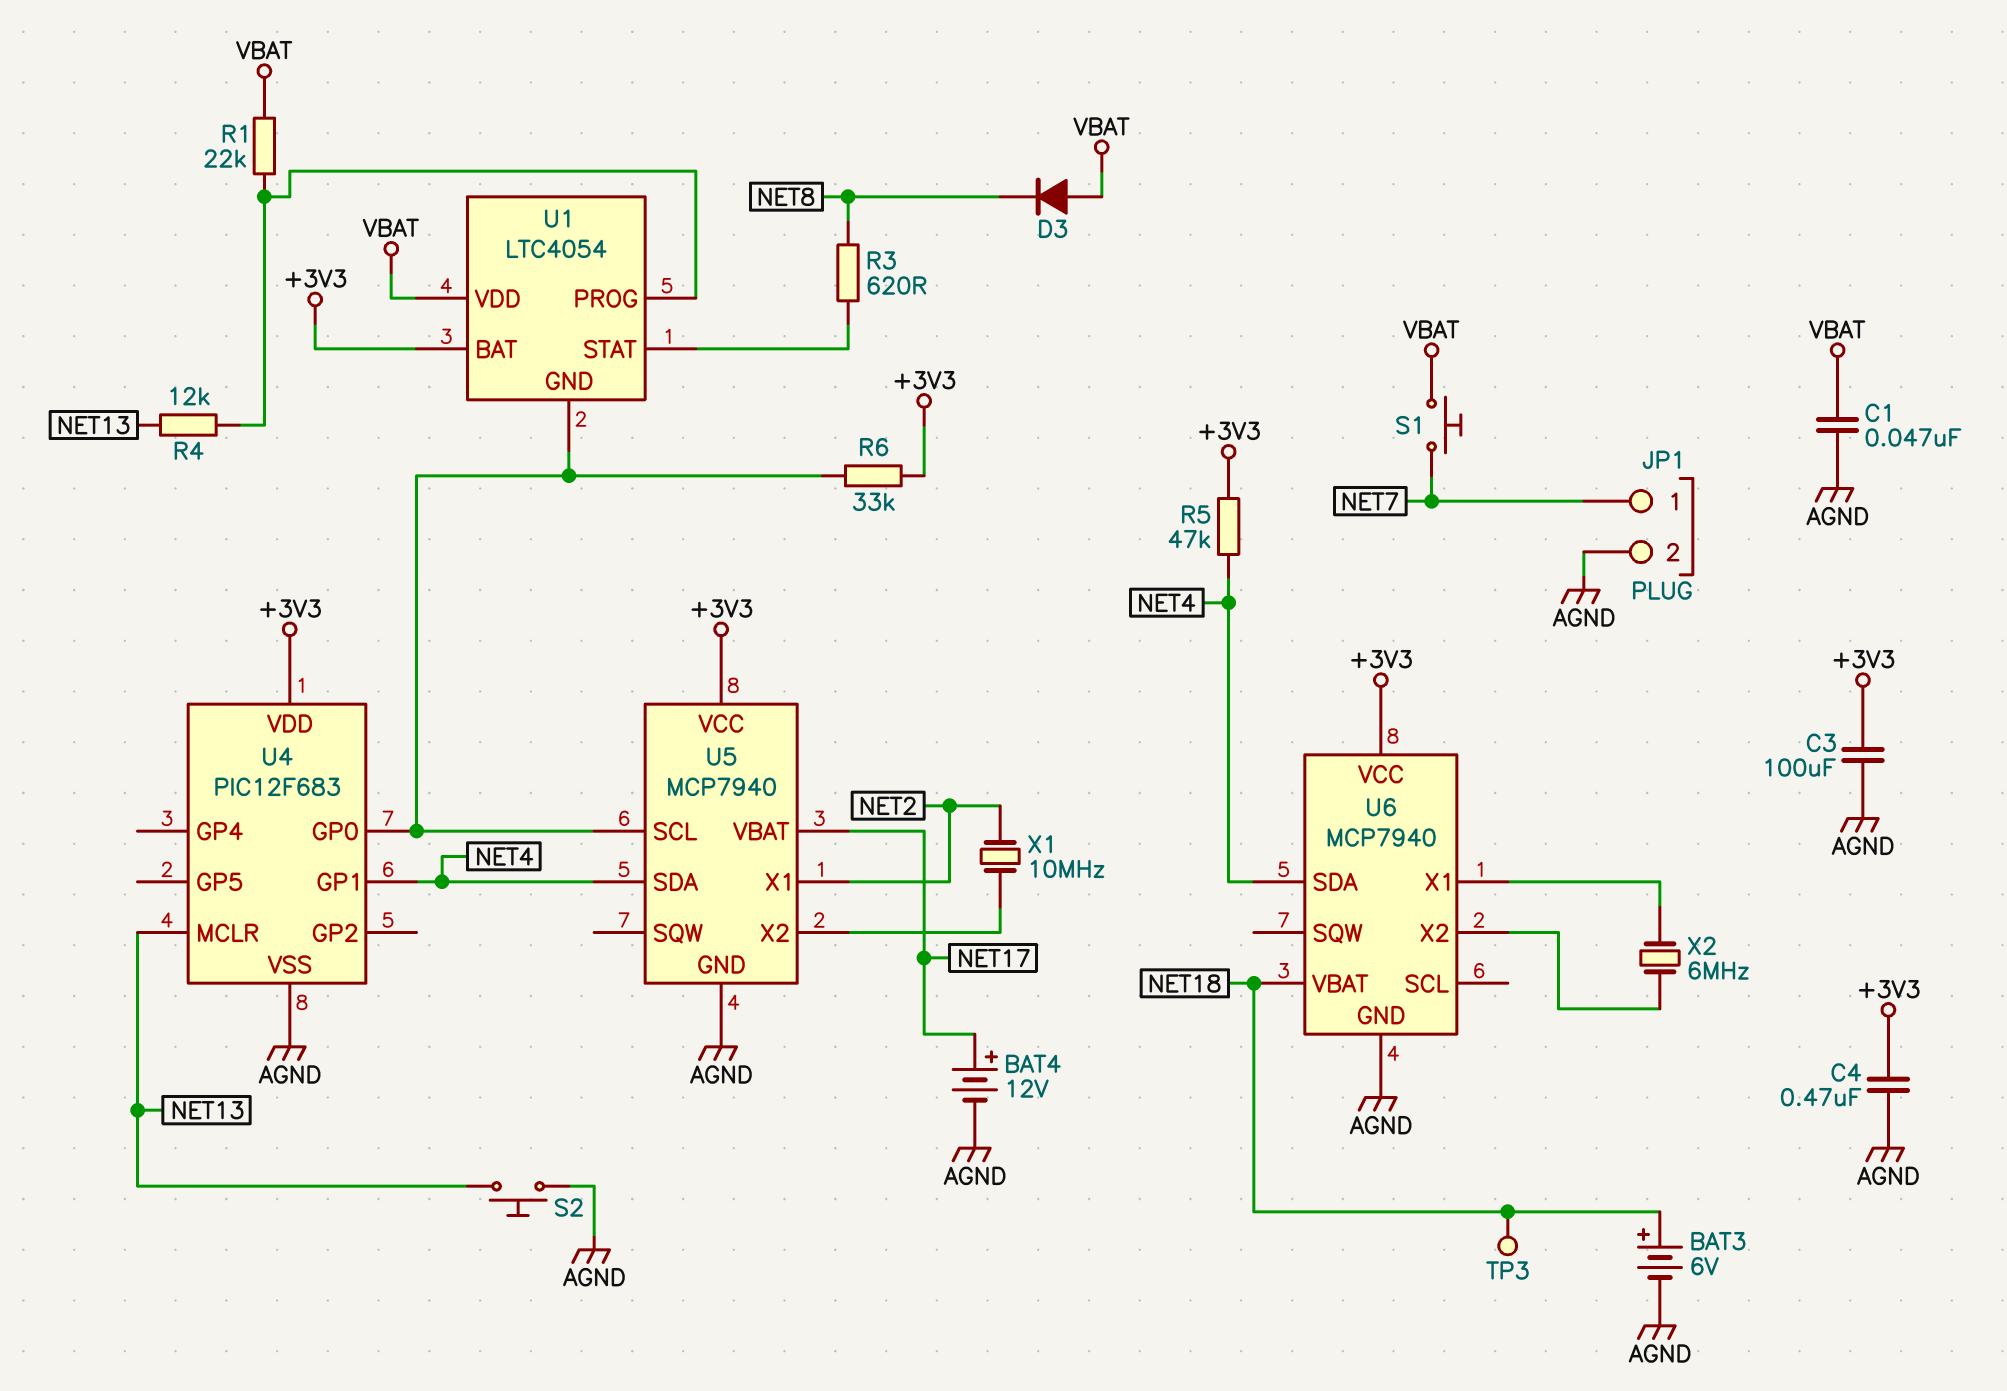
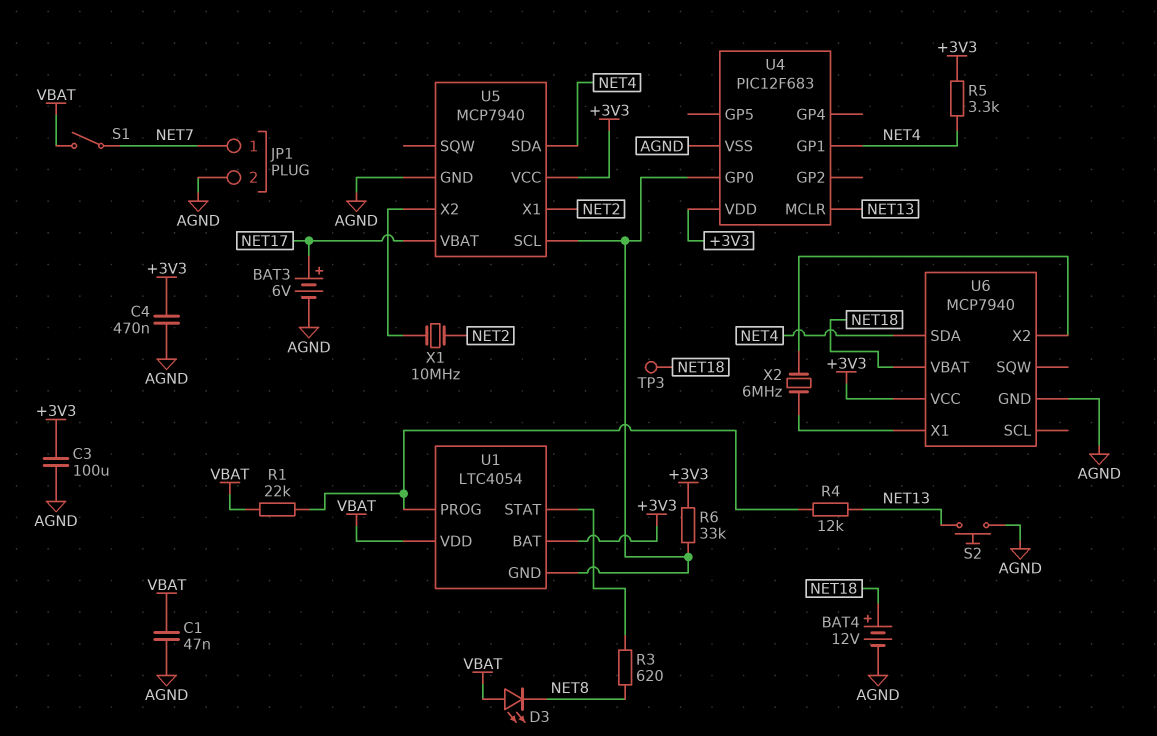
BAT3: 6V (plus NET18, minus AGND) -> 6V (plus NET17, minus AGND)
BAT4: 12V (plus NET17, minus AGND) -> 12V (plus NET18, minus AGND)
D3: diode (A VBAT, K NET8) -> LED (A VBAT, K NET8)
R5: 47k (+3V3, NET4) -> 3.3k (+3V3, NET4)
S1: button (NET7, VBAT) -> switch (NET7, VBAT)

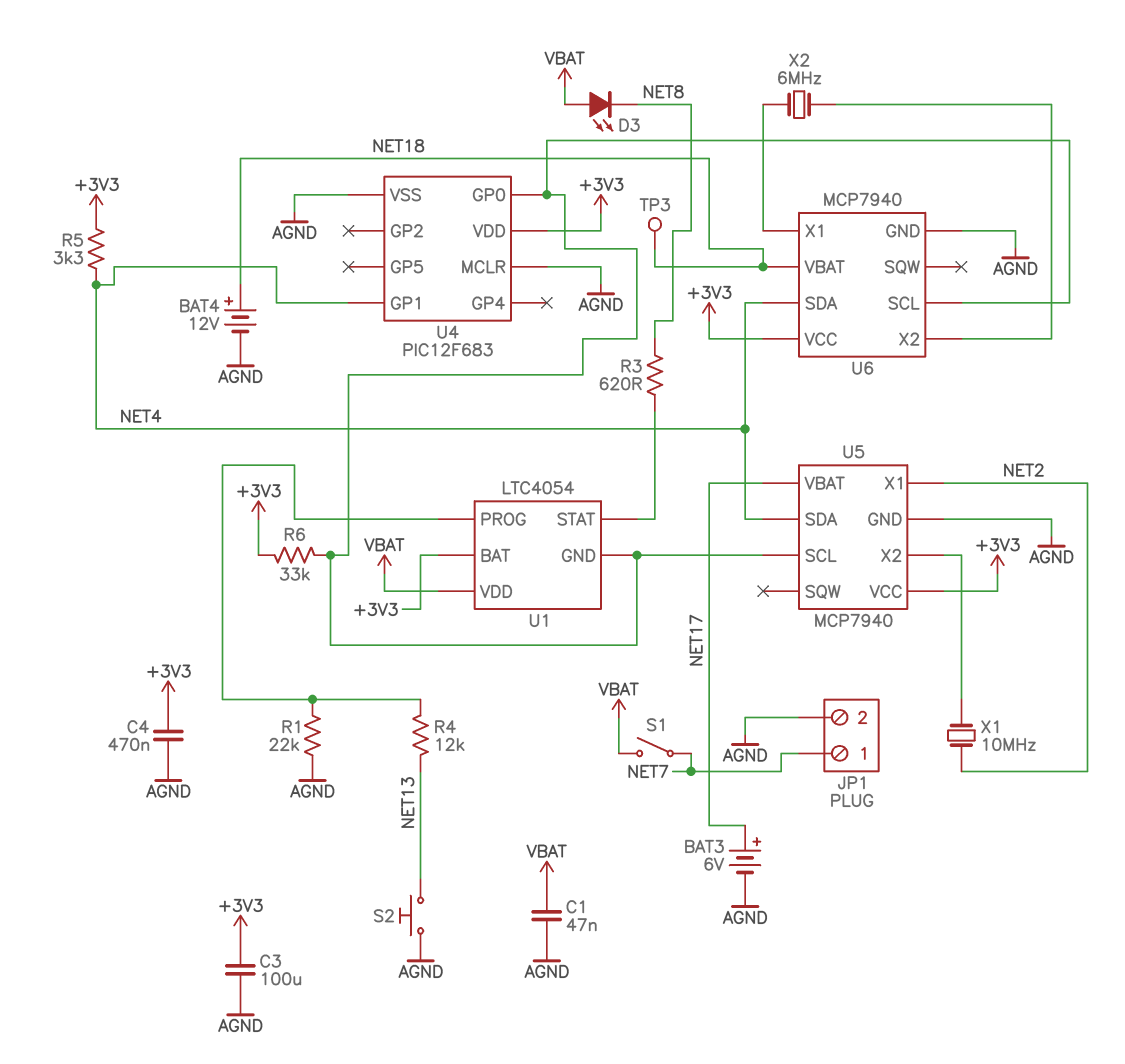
R1: 22k (U1/PROG, VBAT) -> 22k (AGND, U1/PROG)
U4 pin MCLR: NET13 -> AGND
U6 pin SCL: none -> U1/GND

